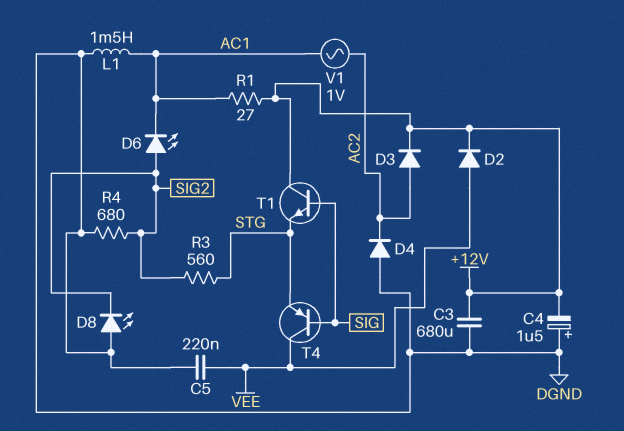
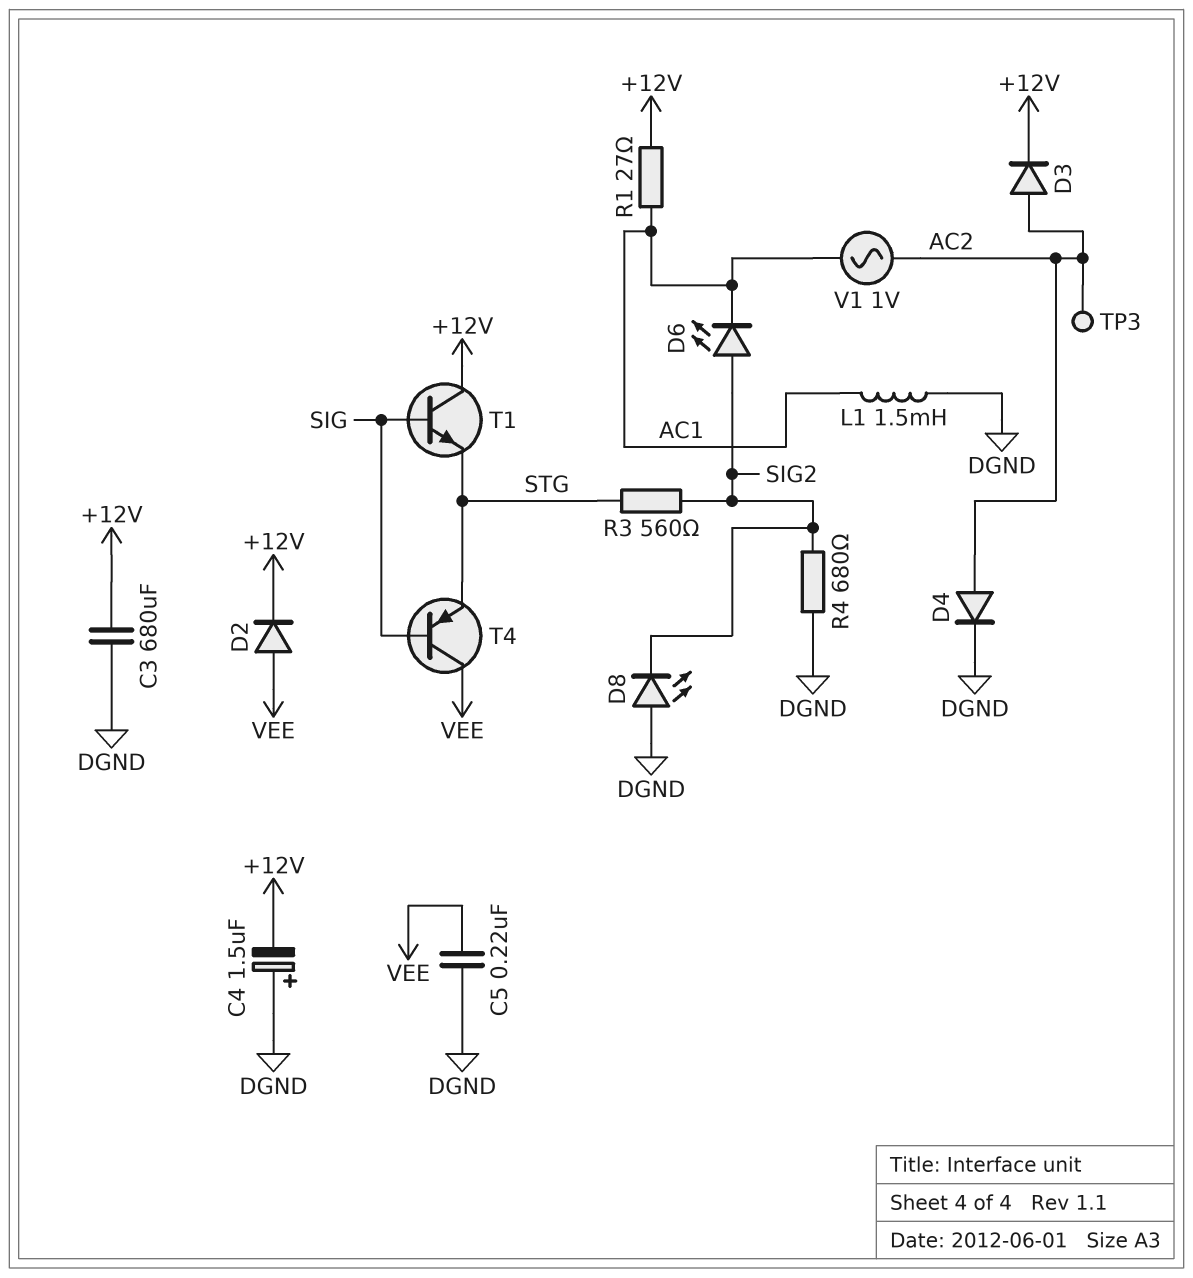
D4: diode (A DGND, K AC2) -> diode (A AC2, K DGND)
TP3: none -> test point (AC2)

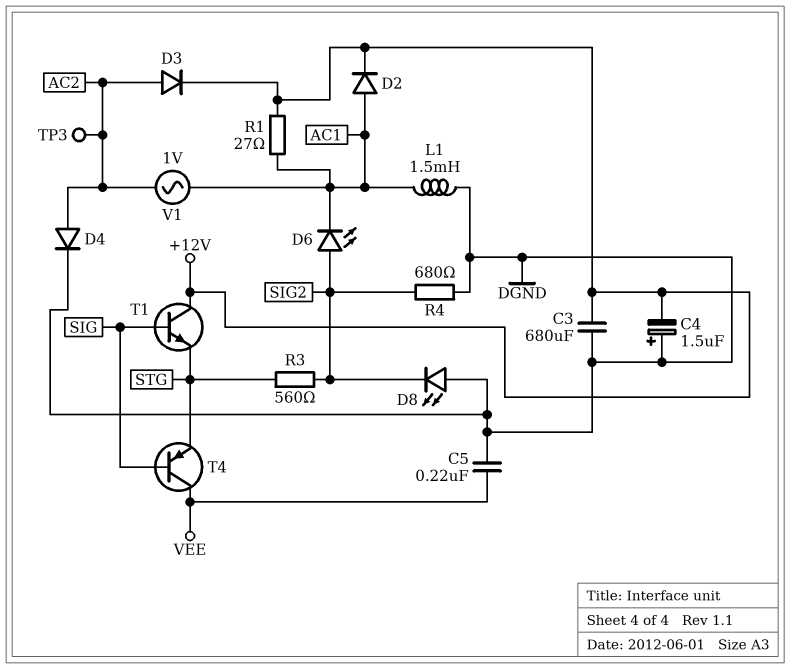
D2: diode (A VEE, K +12V) -> diode (A AC1, K +12V)

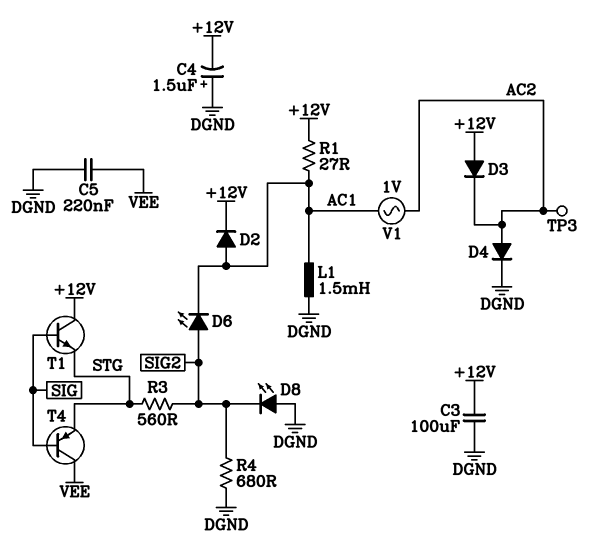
C3: 680uF (+12V, DGND) -> 100uF (+12V, DGND)
D3: diode (A AC2, K +12V) -> diode (A +12V, K AC2)

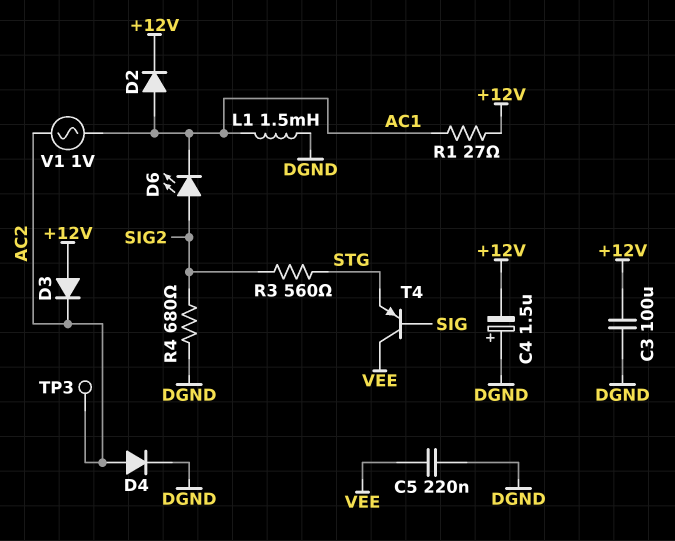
D8: LED (A DGND, K SIG2) -> none
T1: NPN (B SIG, C +12V, E STG) -> none

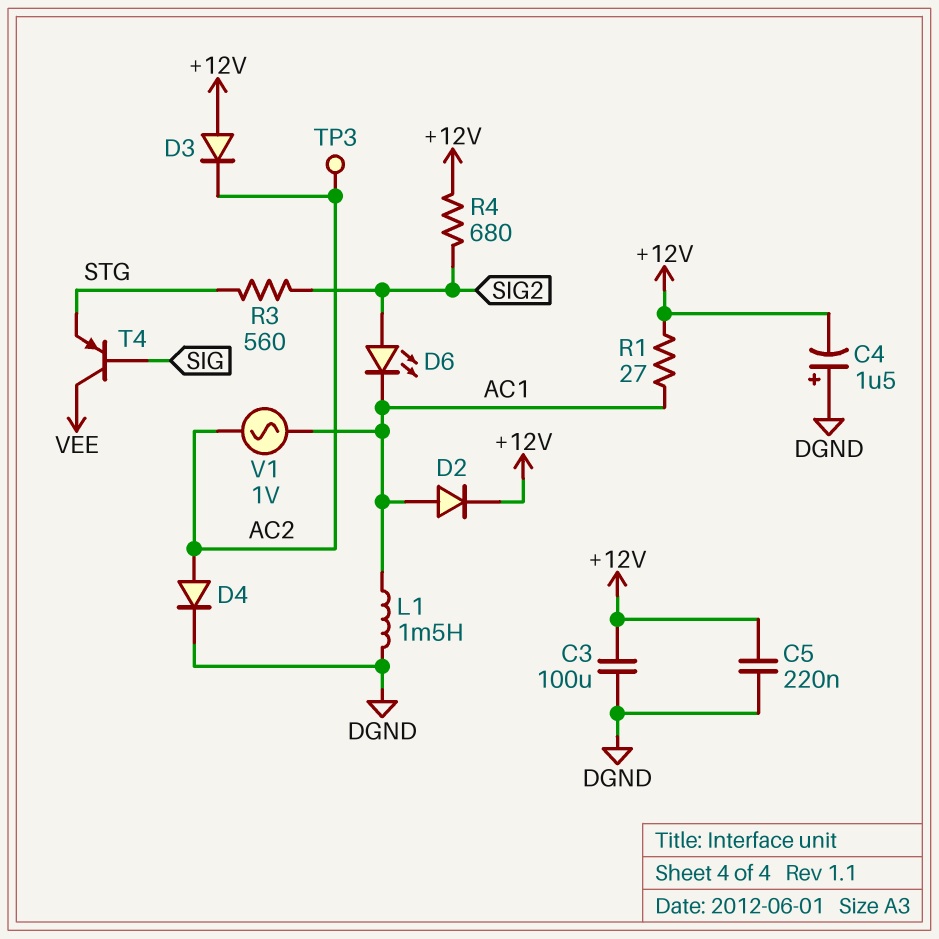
C5: 220nF (DGND, VEE) -> 220nF (+12V, DGND)
R4: 680 (DGND, SIG2) -> 680 (+12V, SIG2)

